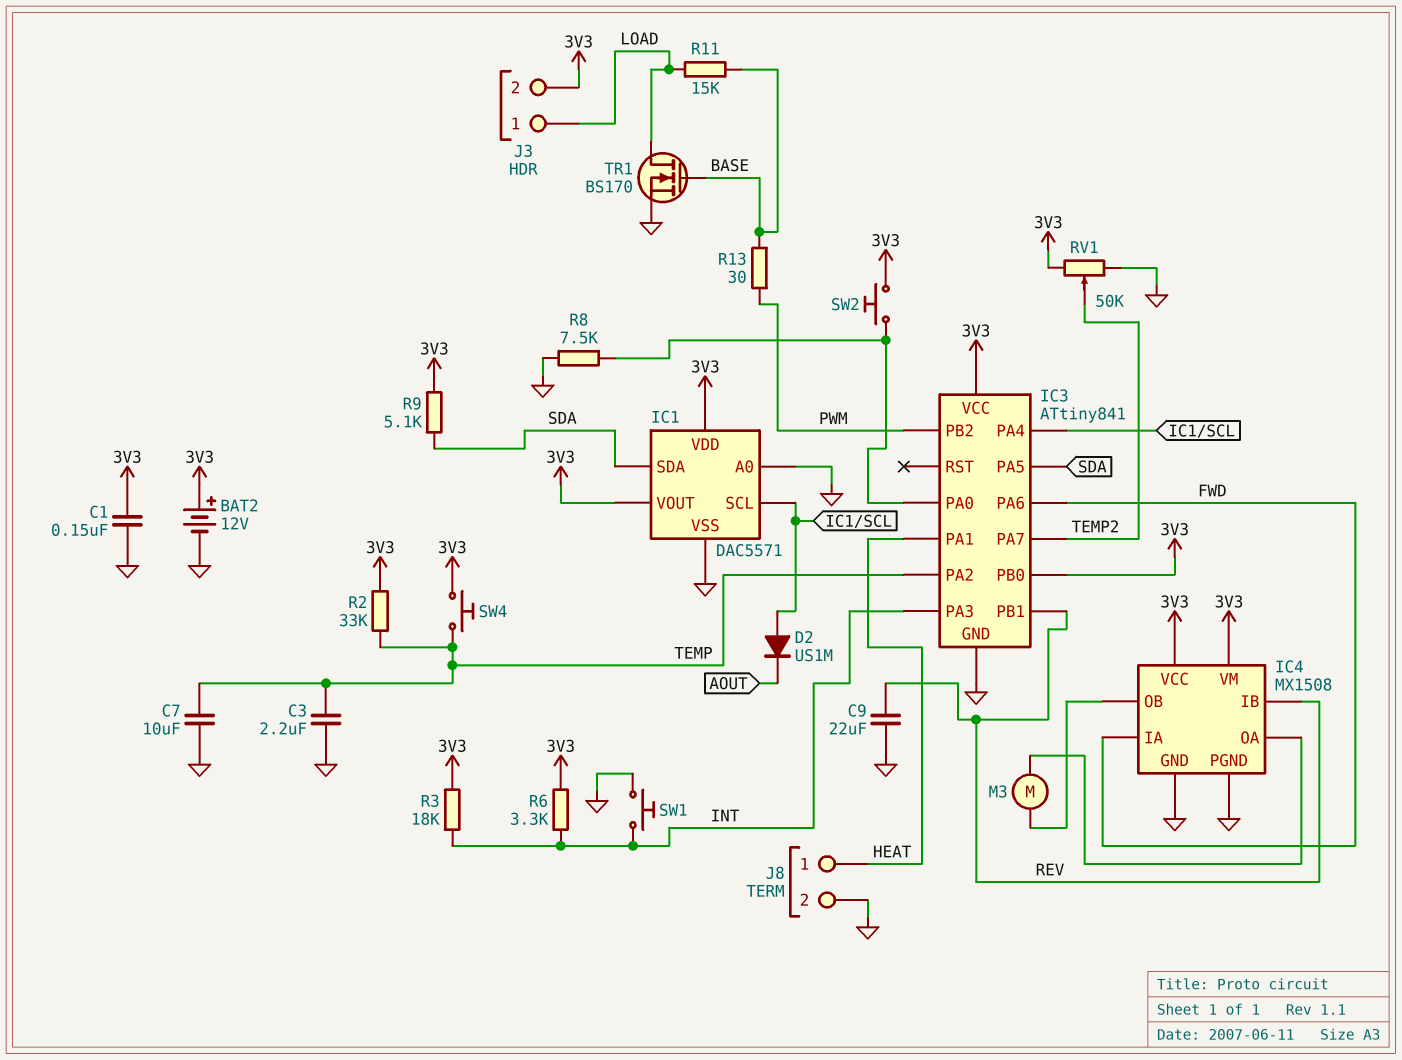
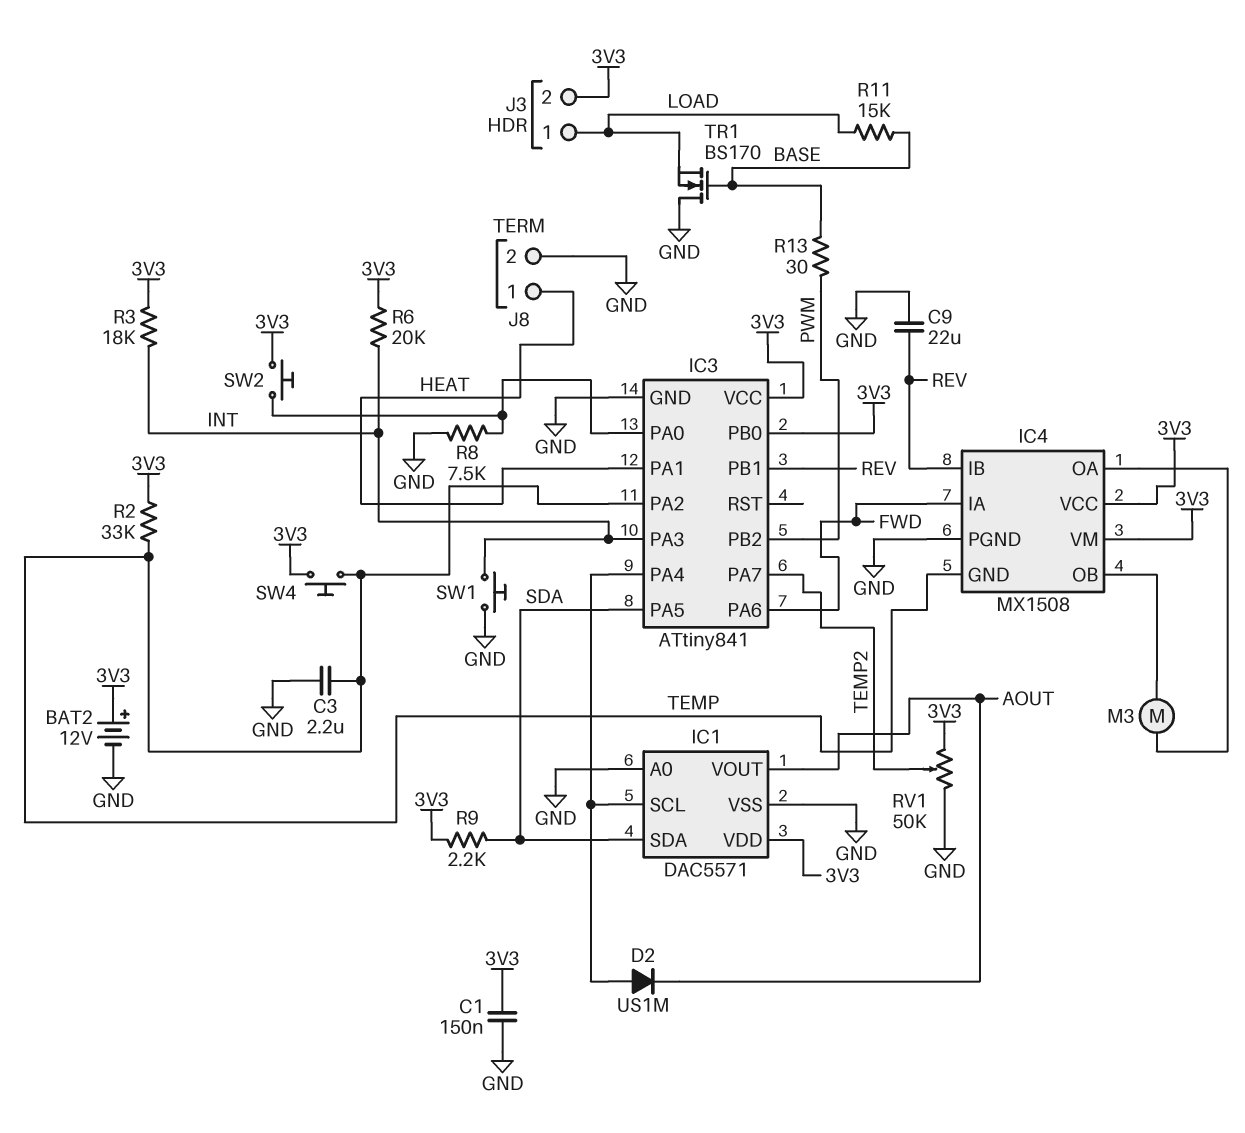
C7: 10uF (GND, TEMP) -> none
IC1 pin VOUT: 3V3 -> AOUT
IC4 pin GND: GND -> TEMP
R6: 3.3k (3V3, INT) -> 20k (3V3, INT)
R9: 5.1k (3V3, SDA) -> 2.2k (3V3, SDA)
TR1: NMOS BS170 (G BASE, D LOAD, S GND) -> NMOS BS170 (G BASE, D GND, S LOAD)

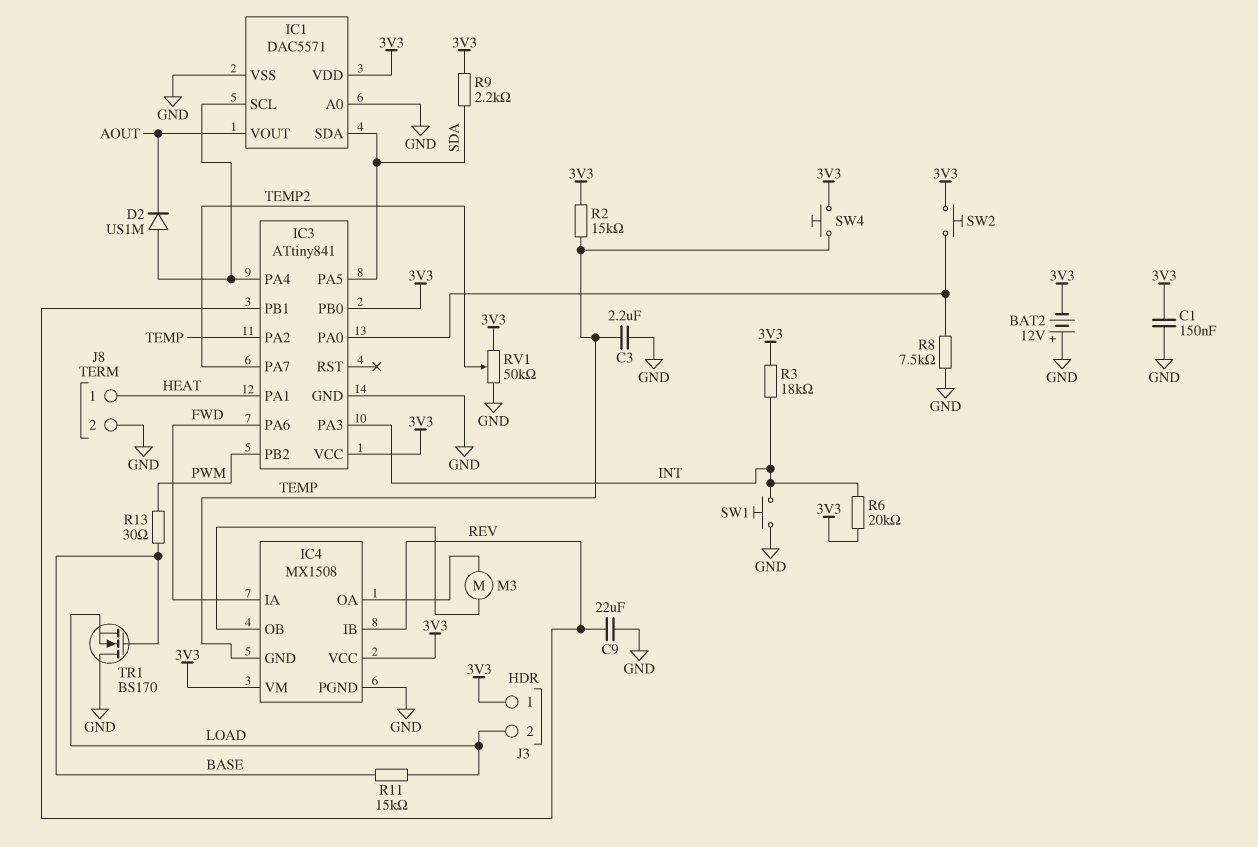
BAT2: 12V (plus 3V3, minus GND) -> 12V (plus GND, minus 3V3)
J3 pin 1: LOAD -> 3V3
J3 pin 2: 3V3 -> LOAD
R2: 33k (3V3, TEMP) -> 15k (3V3, TEMP)

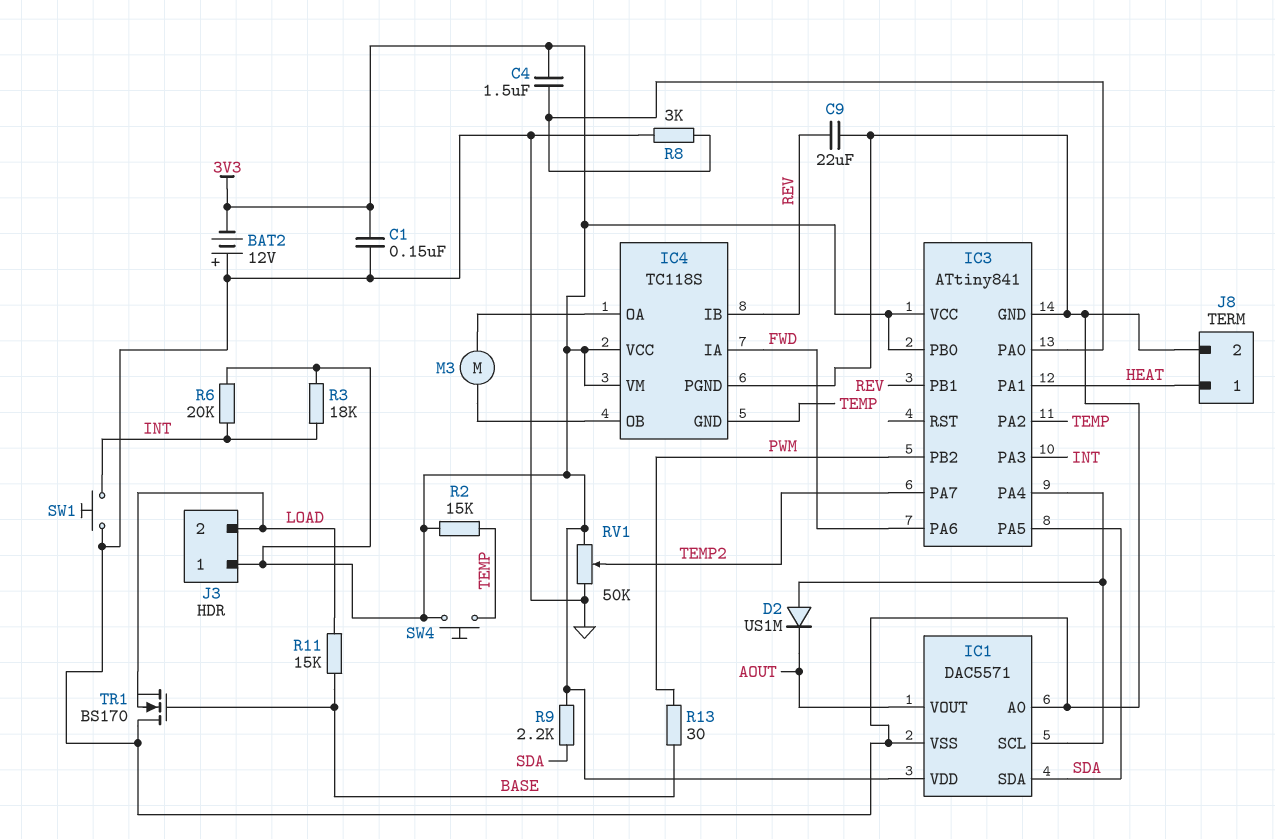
C3: 2.2uF (GND, TEMP) -> none
C4: none -> 1.5uF (3V3, IC3/PA0)
IC4: MX1508 -> TC118S
R8: 7.5k (GND, IC3/PA0) -> 3k (GND, IC3/PA0)
SW2: button (3V3, IC3/PA0) -> none

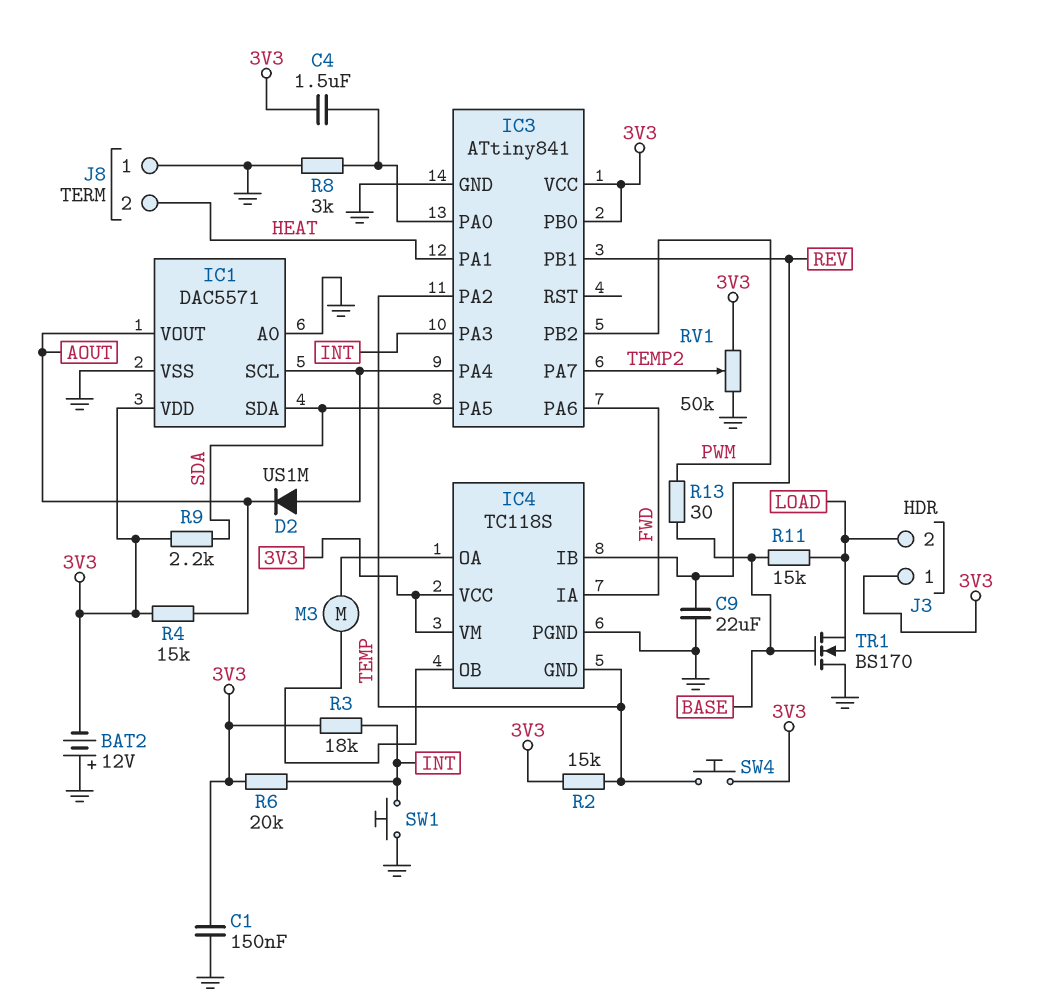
J8 pin 1: HEAT -> GND
J8 pin 2: GND -> HEAT
R4: none -> 15k (3V3, AOUT)

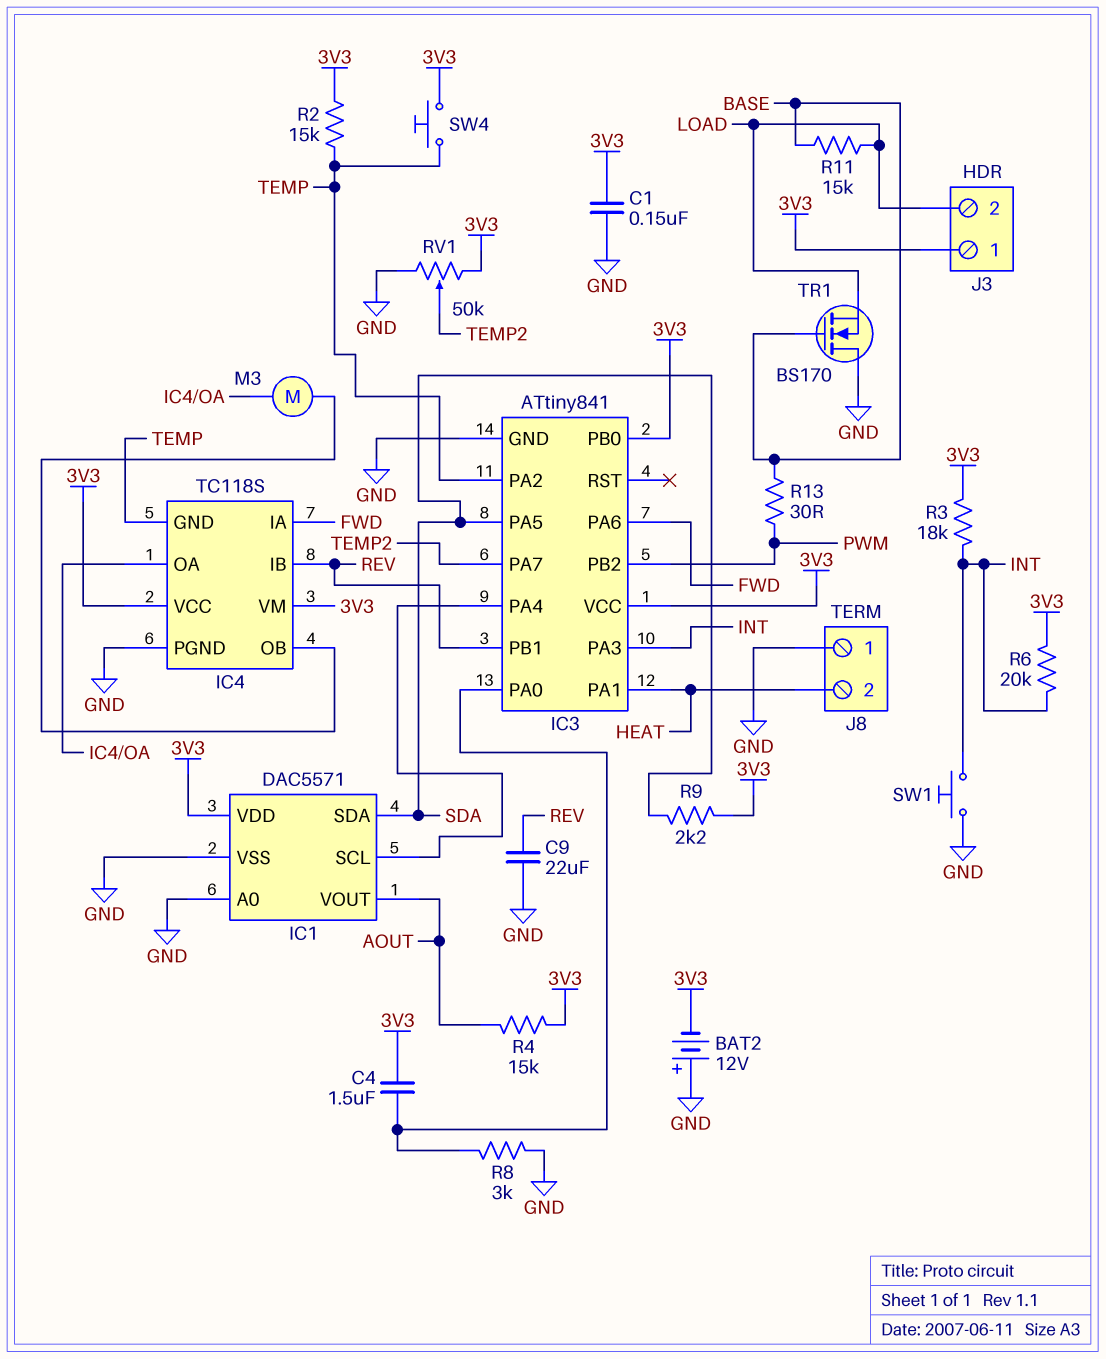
D2: diode US1M (A IC1/SCL, K AOUT) -> none

